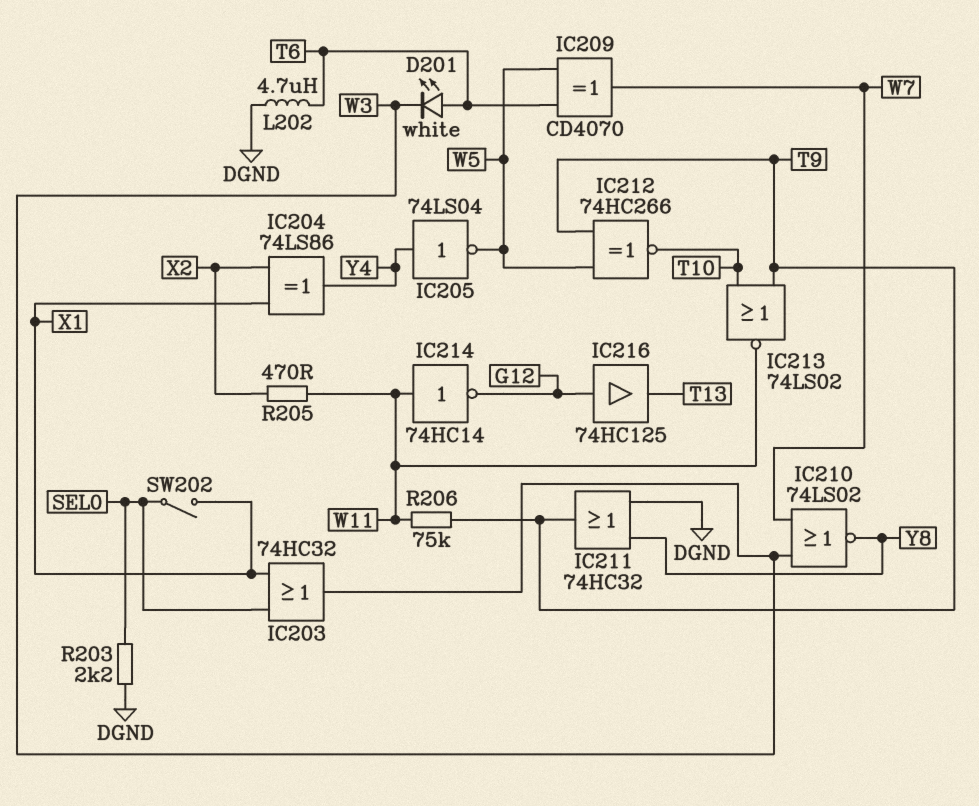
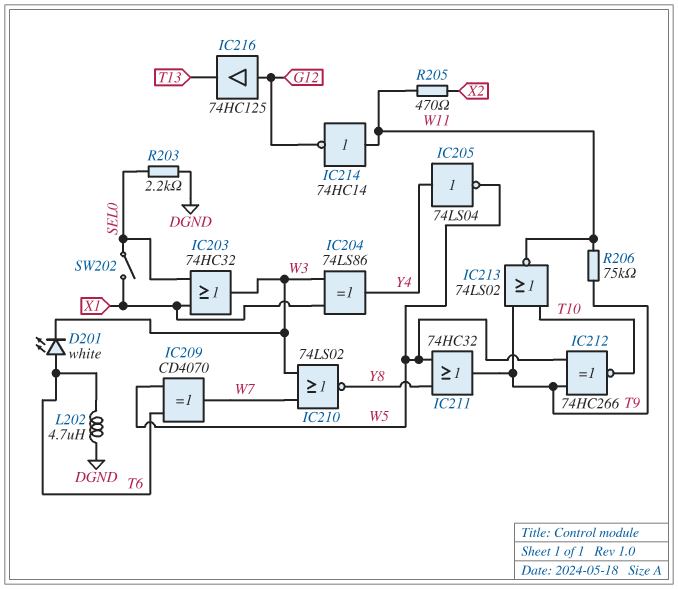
IC204: XOR 74LS86 (in X1, in X2, out Y4) -> XOR 74LS86 (in W3, in X1, out Y4)
IC211: OR 74HC32 (in DGND, in Y8, out T9) -> OR 74HC32 (in W5, in Y8, out T9)

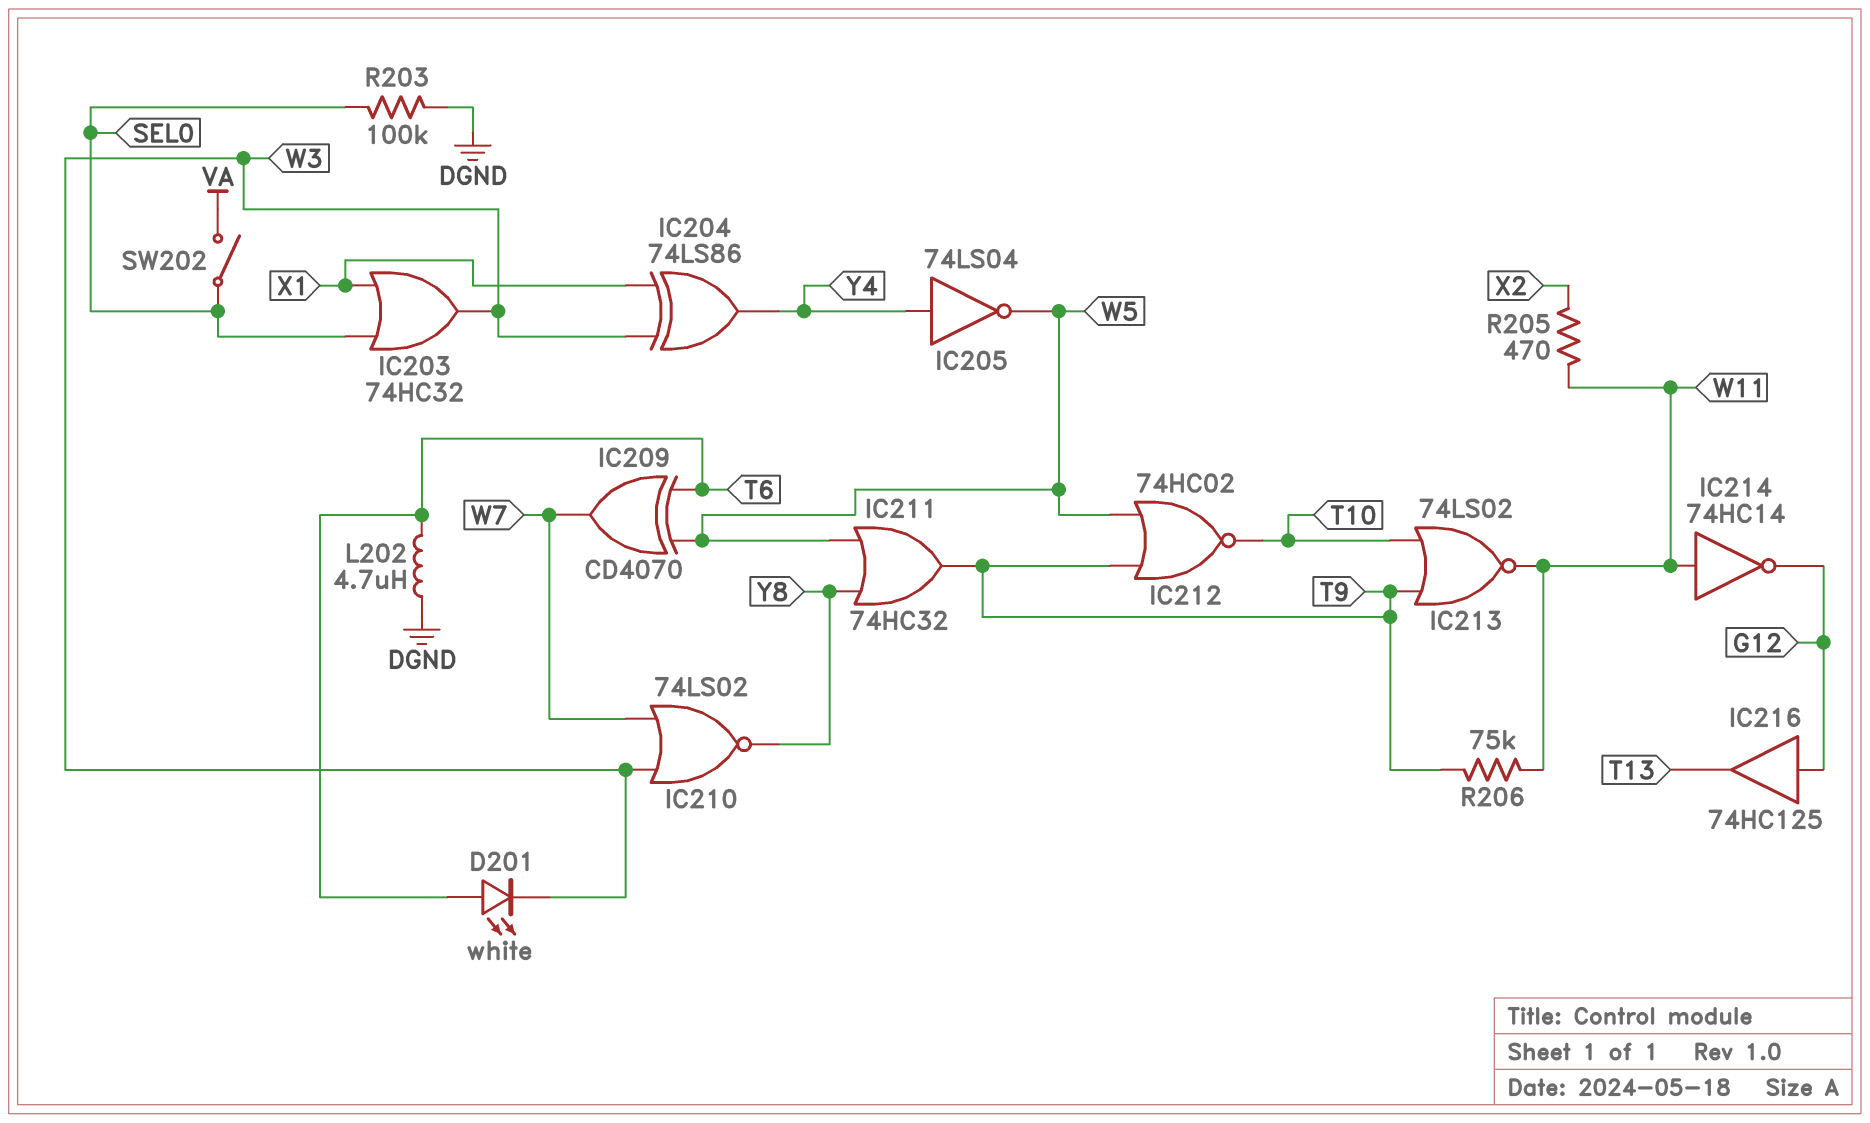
IC212: XNOR 74HC266 (in T9, in W5, out T10) -> NOR 74HC02 (in T9, in W5, out T10)
R203: 2.2k (DGND, SEL0) -> 100k (DGND, SEL0)
SW202: switch (SEL0, X1) -> switch (SEL0, VA)

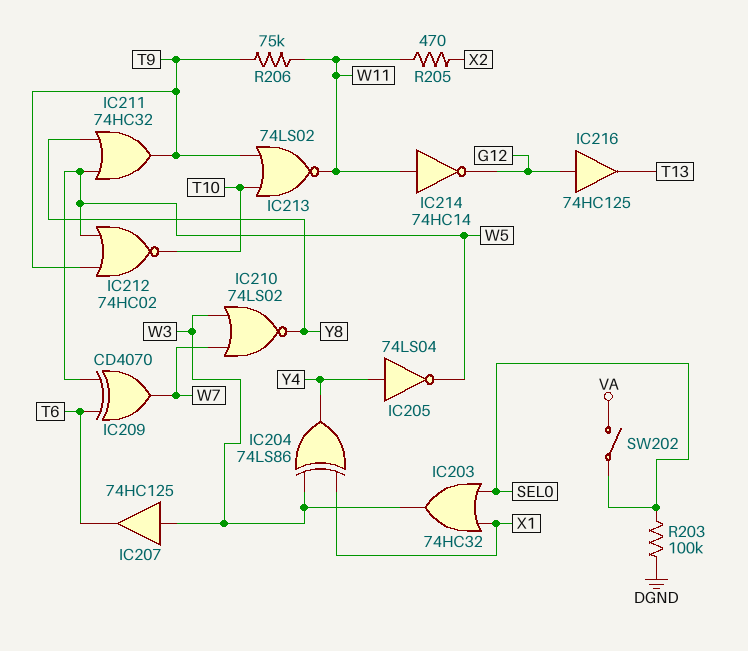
D201: LED white (A T6, K W3) -> none
IC207: none -> buffer 74HC125 (in W3, out T6)
L202: 4.7uH (DGND, T6) -> none

